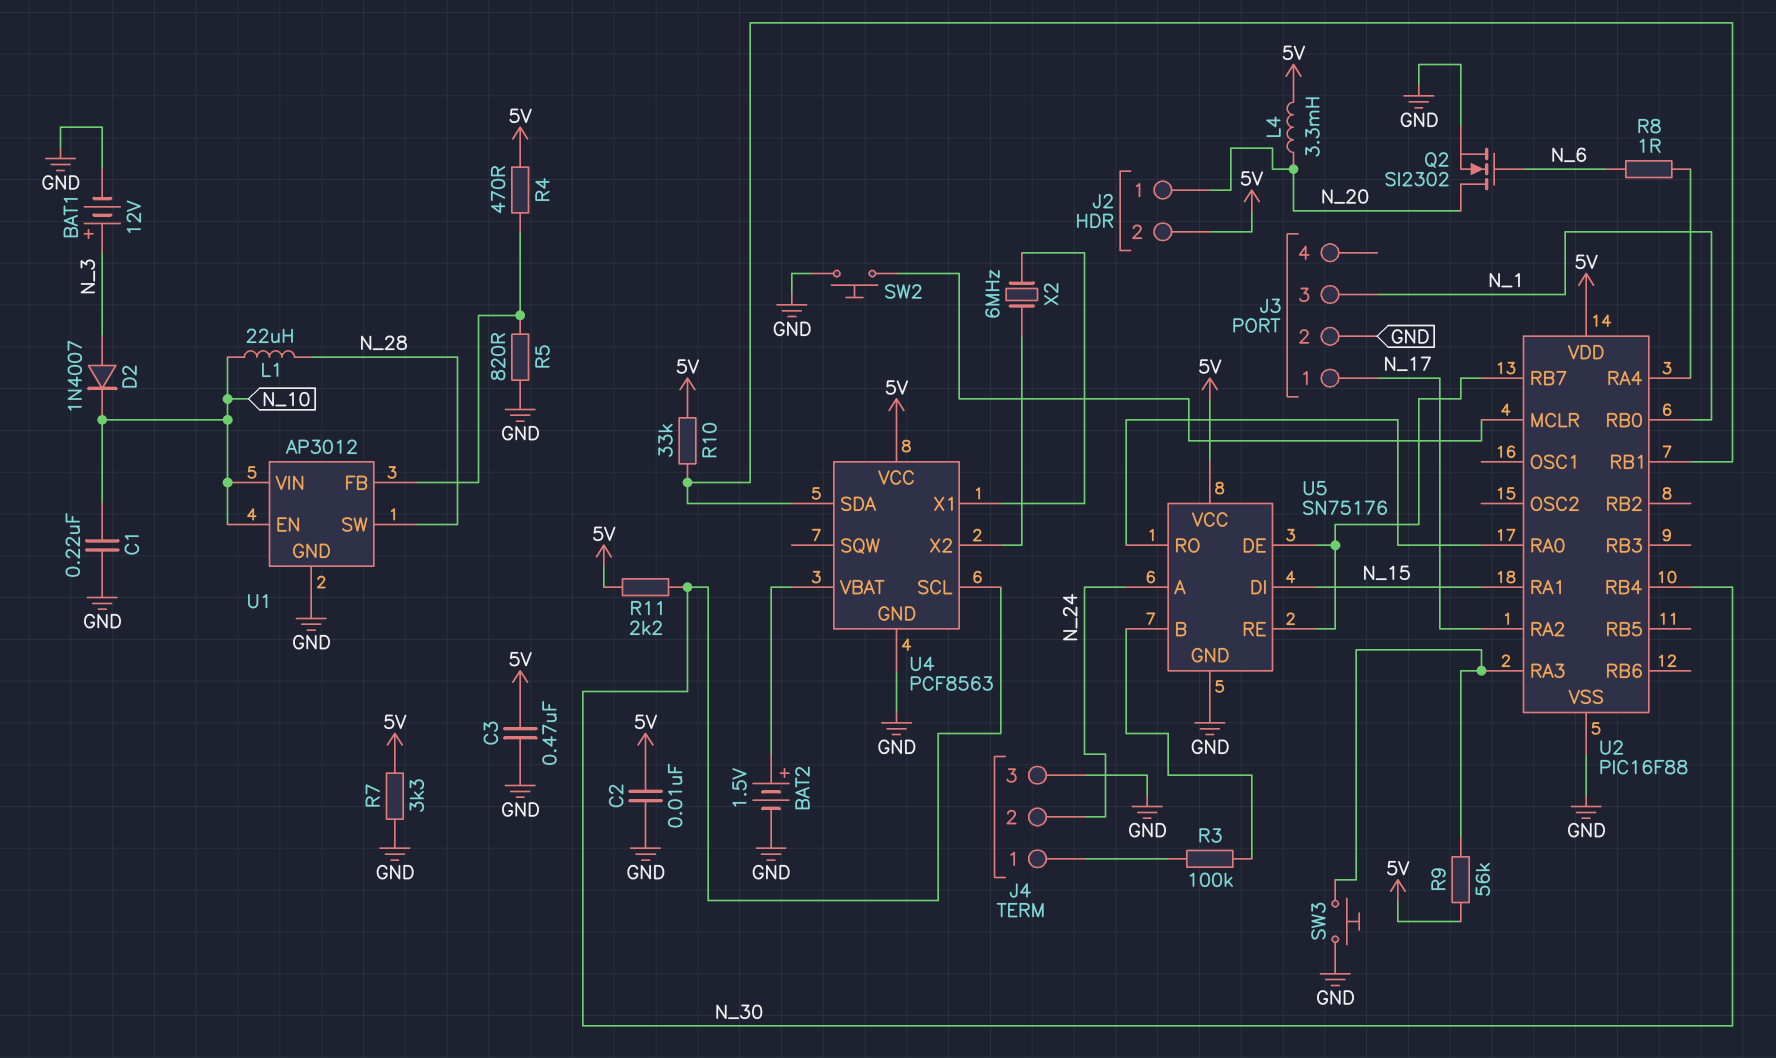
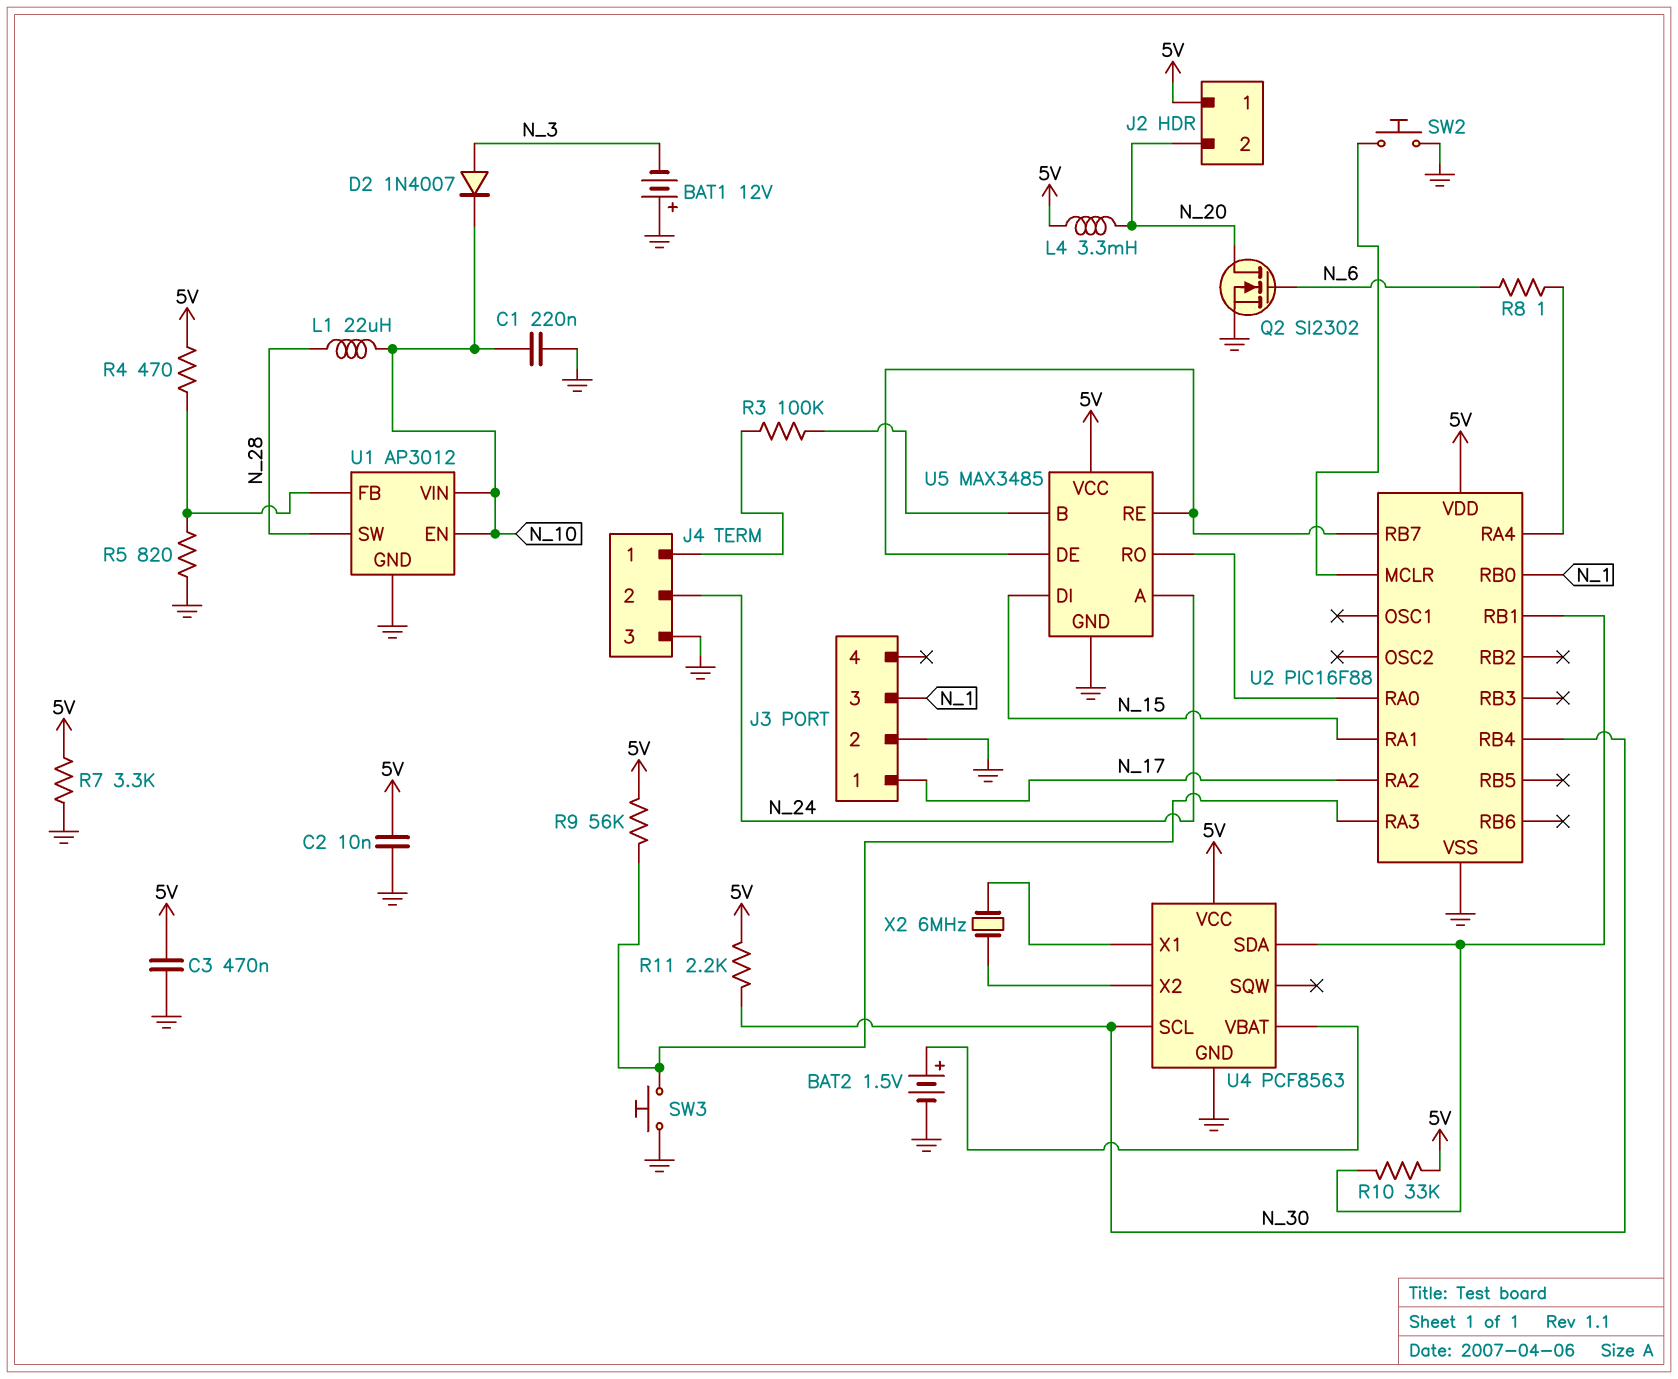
BAT1: 12V (plus N_3, minus GND) -> 12V (plus GND, minus N_3)
J2 pin 1: N_20 -> 5V
J2 pin 2: 5V -> N_20
U5: SN75176 -> MAX3485

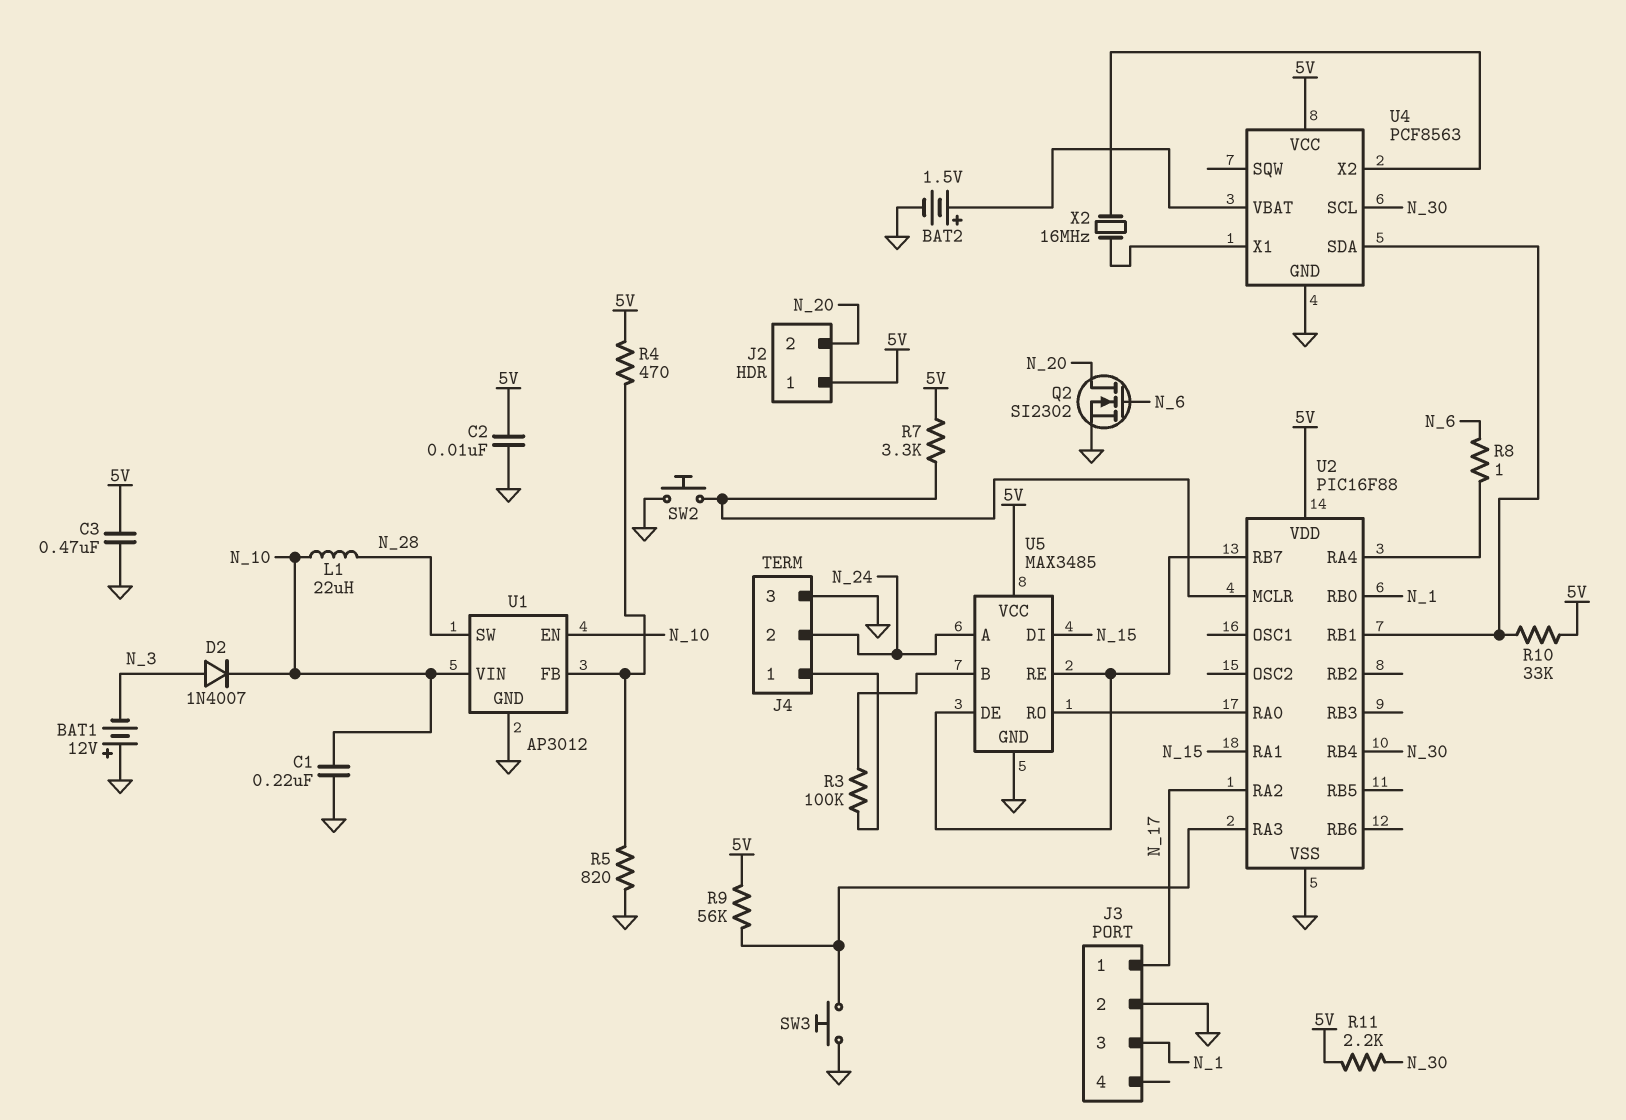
L4: 3.3mH (5V, N_20) -> none
R7: 3.3k (5V, GND) -> 3.3k (5V, U2/MCLR)
X2: 6MHz (U4/X1, U4/X2) -> 16MHz (U4/X1, U4/X2)

